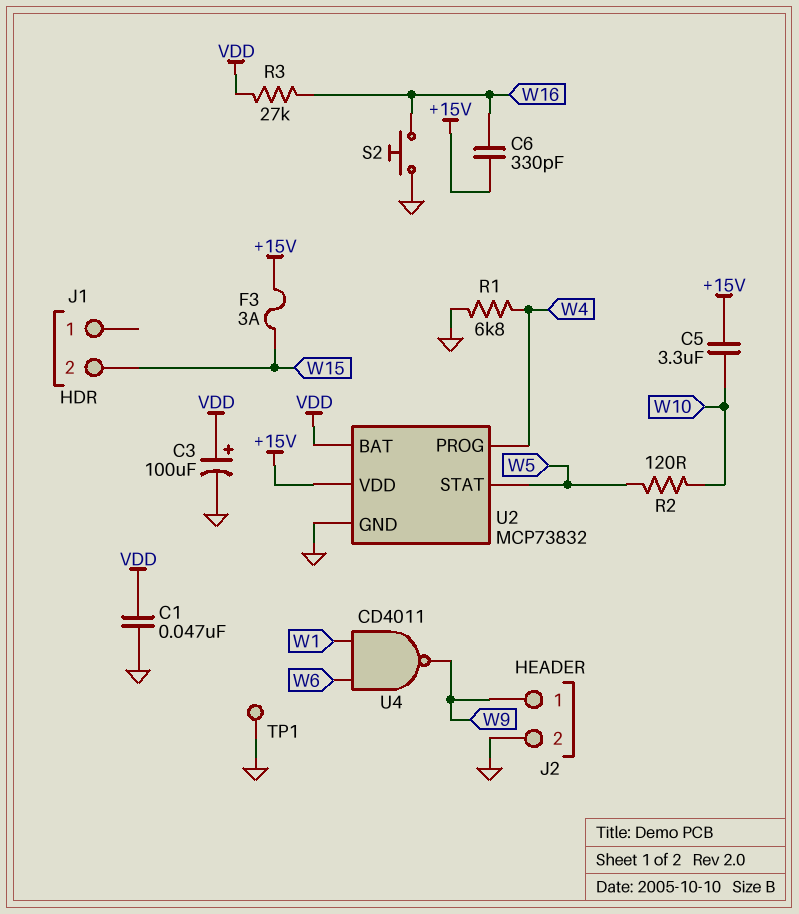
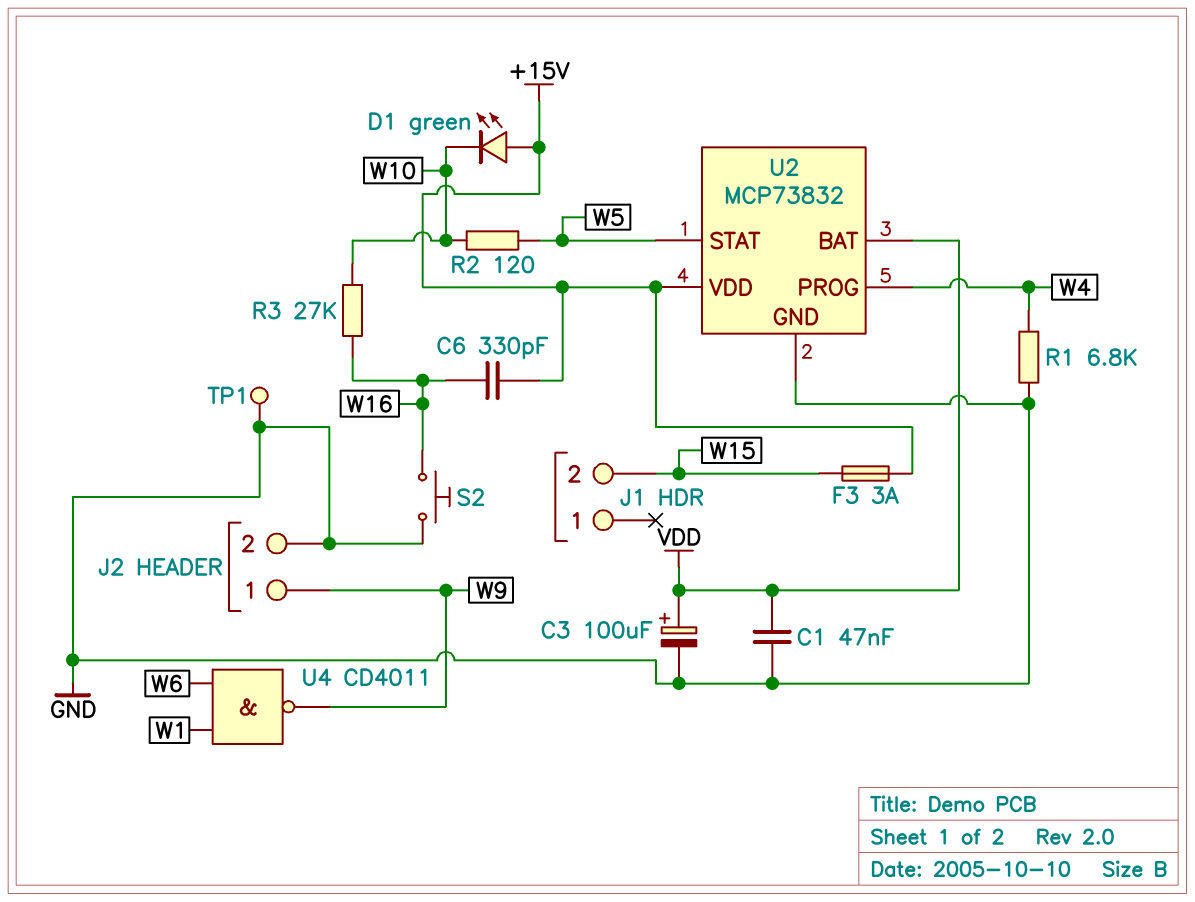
C5: 3.3uF (+15V, W10) -> none
D1: none -> LED green (A +15V, K W10)
R3: 27k (VDD, W16) -> 27k (W10, W16)

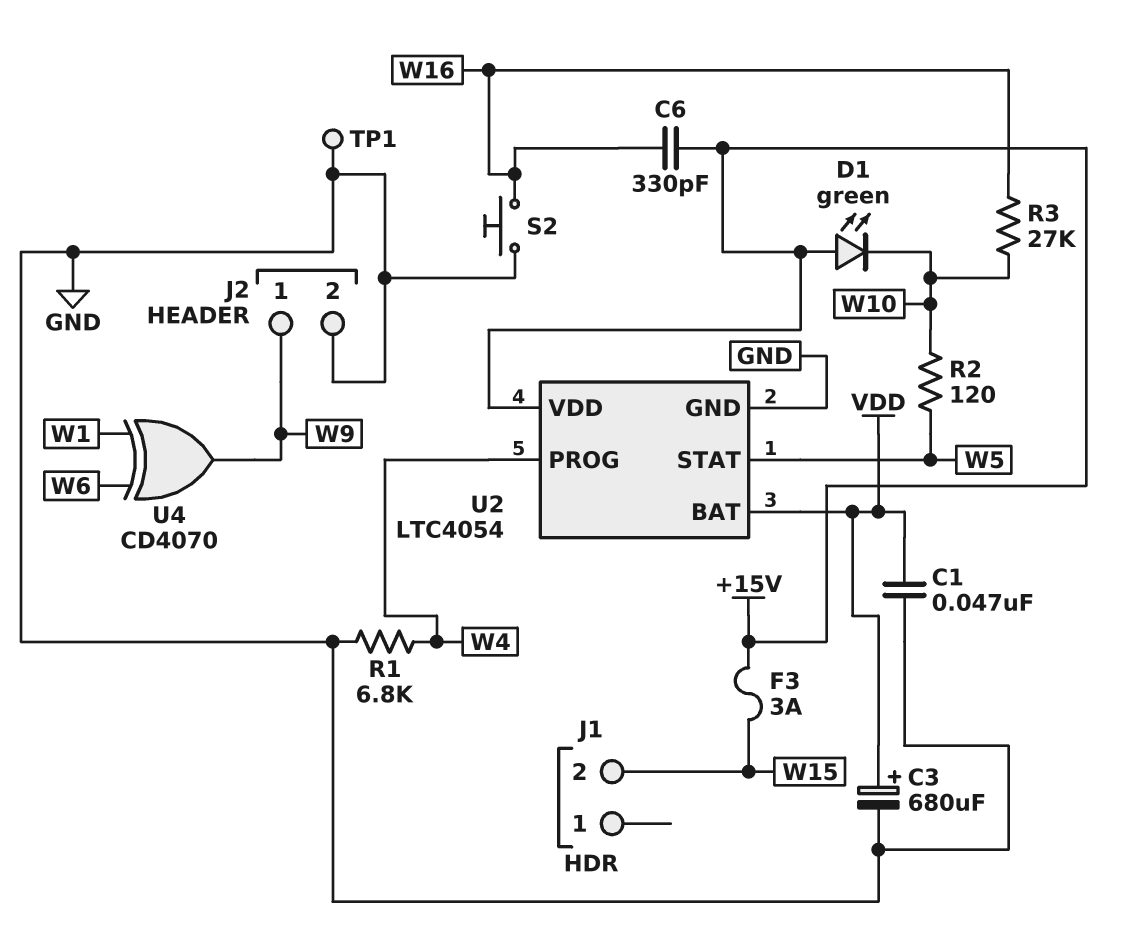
C3: 100uF (plus VDD, minus GND) -> 680uF (plus VDD, minus GND)
U2: MCP73832 -> LTC4054
U4: NAND CD4011 (in W1, in W6, out W9) -> XOR CD4070 (in W1, in W6, out W9)

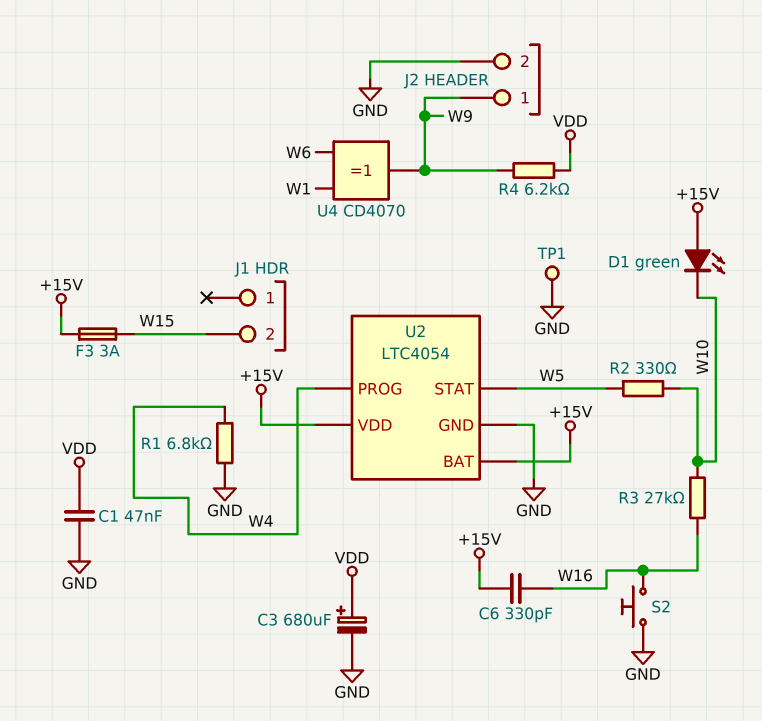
R2: 120 (W5, W10) -> 330 (W5, W10)
R4: none -> 6.2k (VDD, W9)
U2 pin BAT: VDD -> +15V

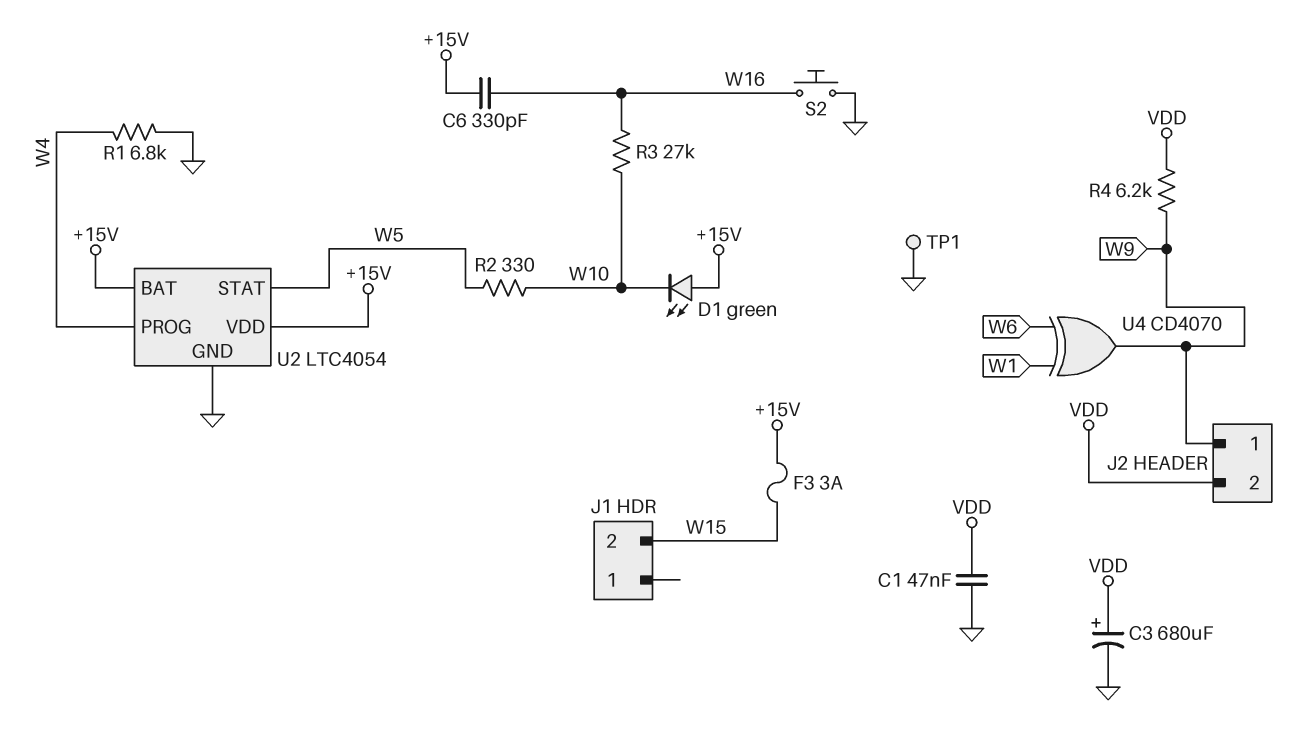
J2 pin 2: GND -> VDD

